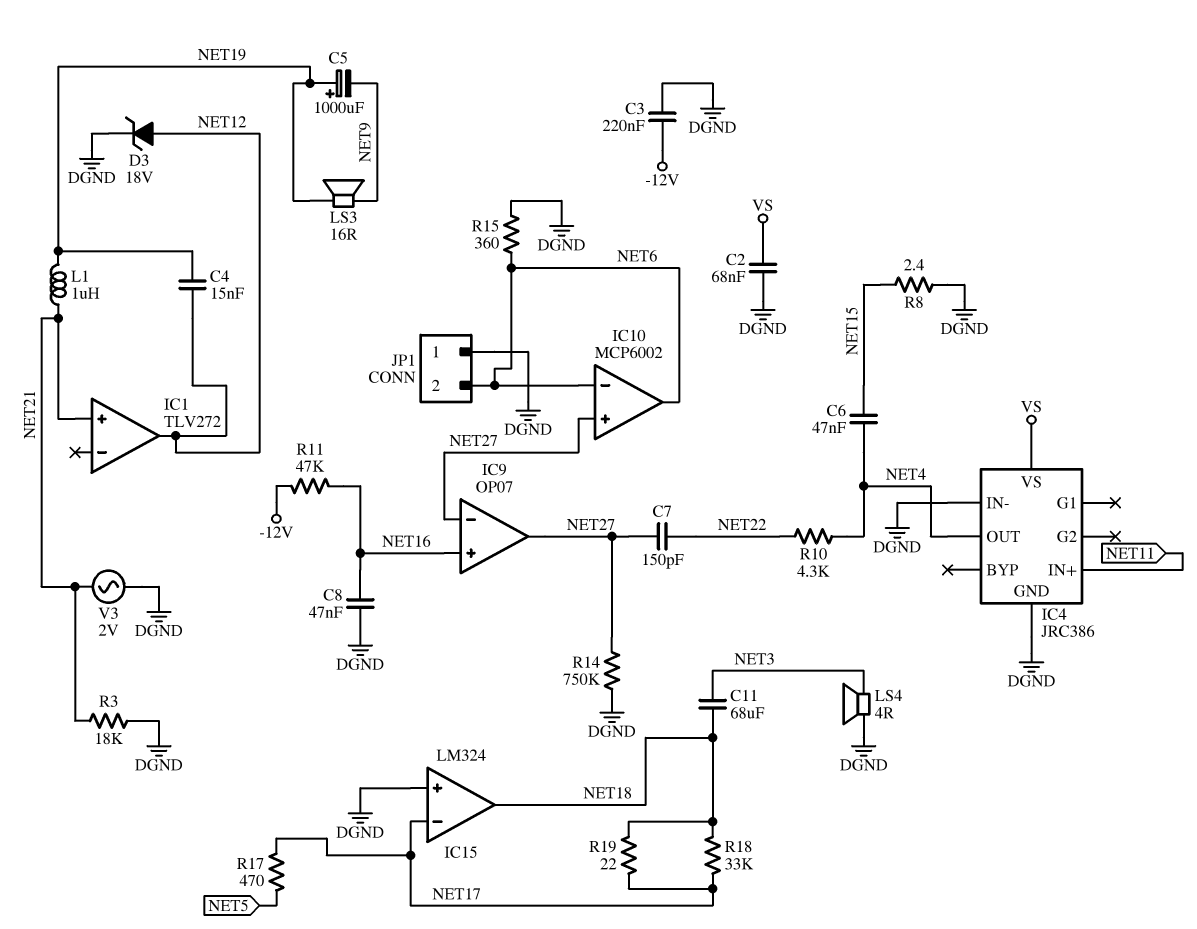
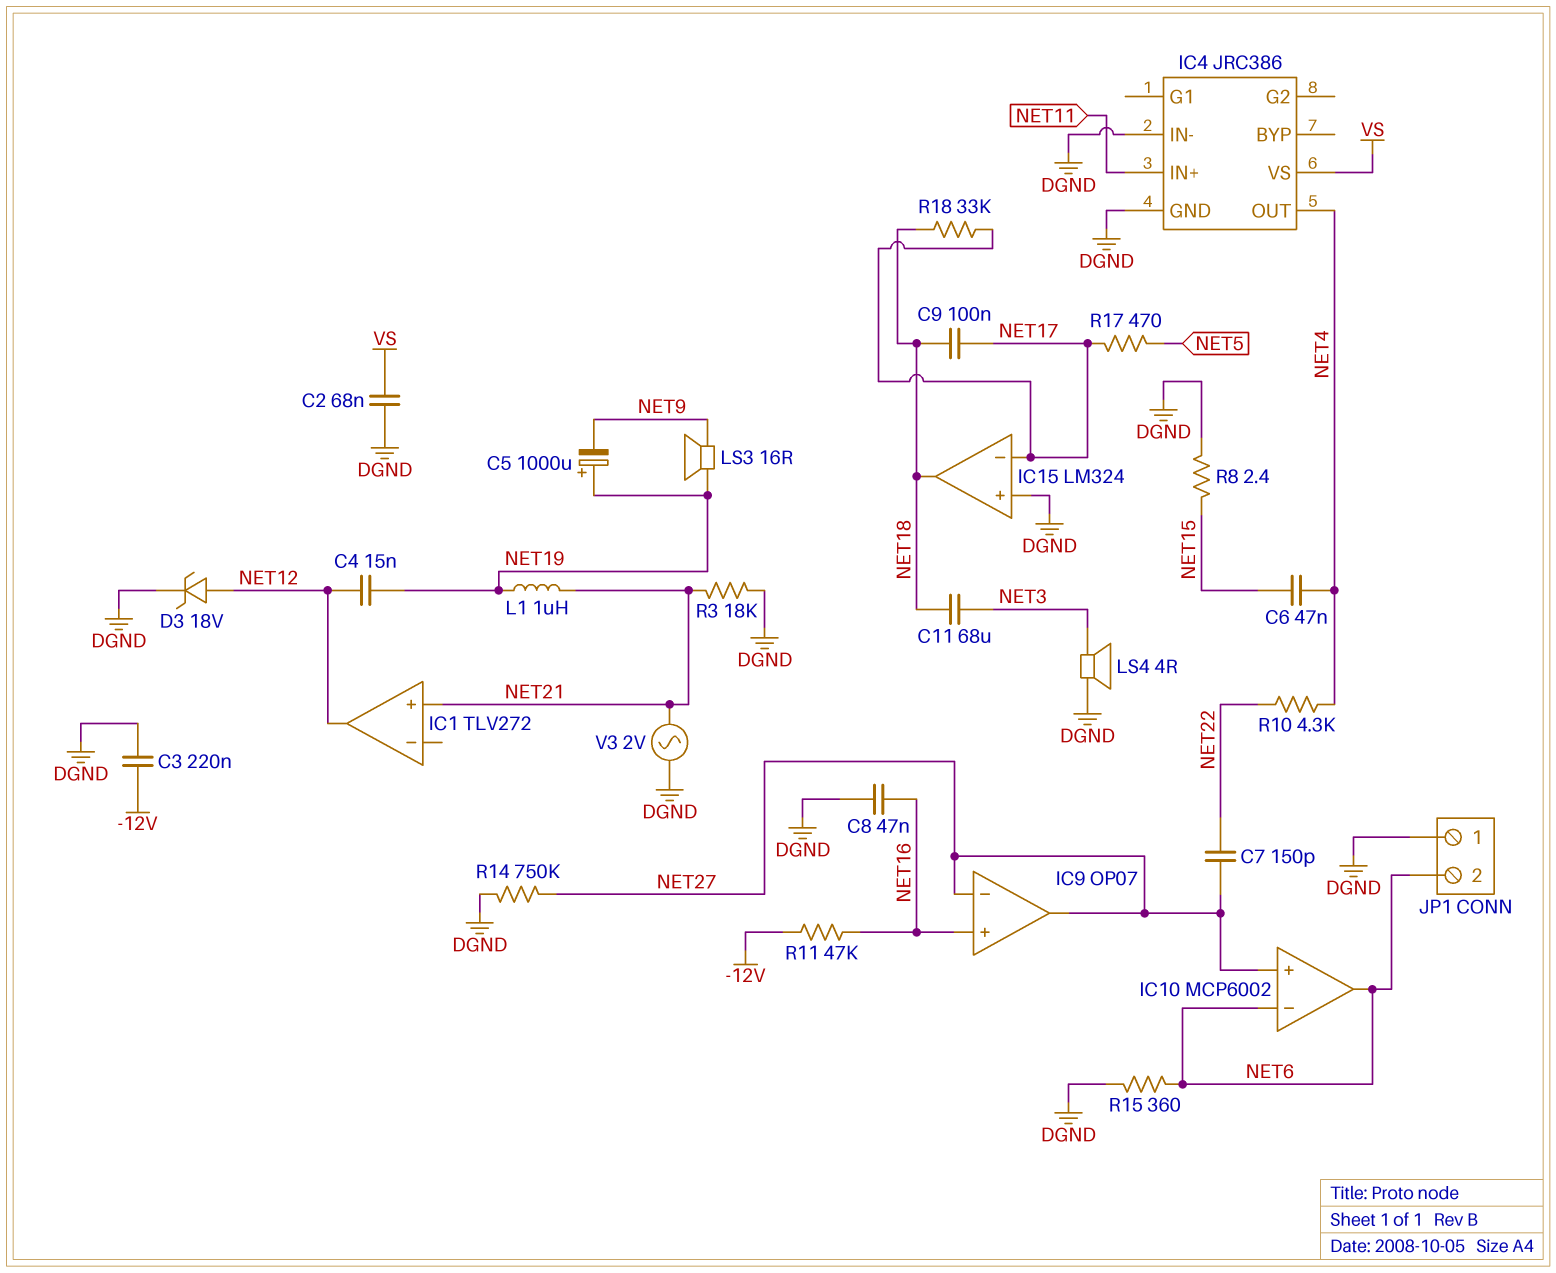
C9: none -> 100nF (NET17, NET18)
R19: 22 (NET17, NET18) -> none

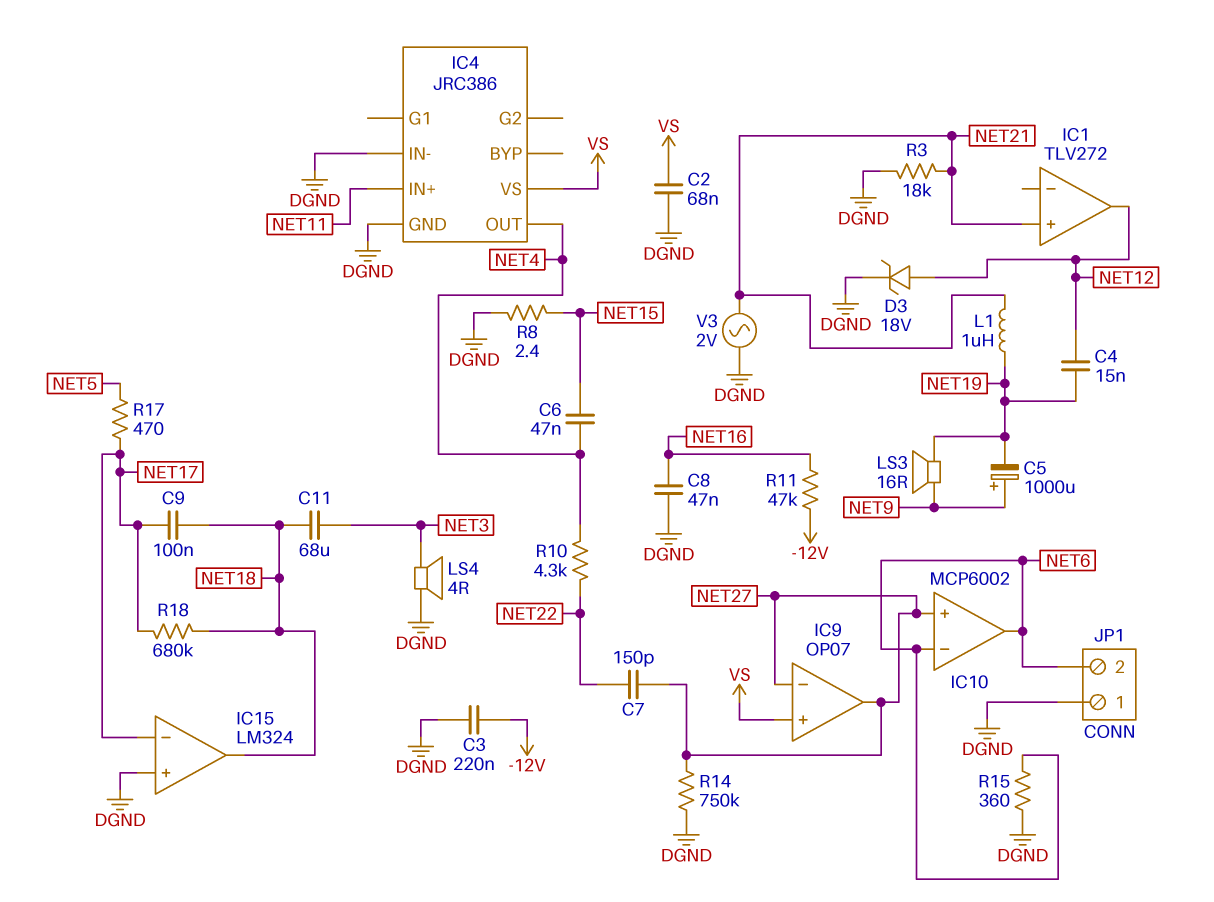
C5: 1000uF (plus NET19, minus NET9) -> 1000uF (plus NET9, minus NET19)
IC9 pin in+: NET16 -> VS
R18: 33k (NET17, NET18) -> 680k (NET17, NET18)

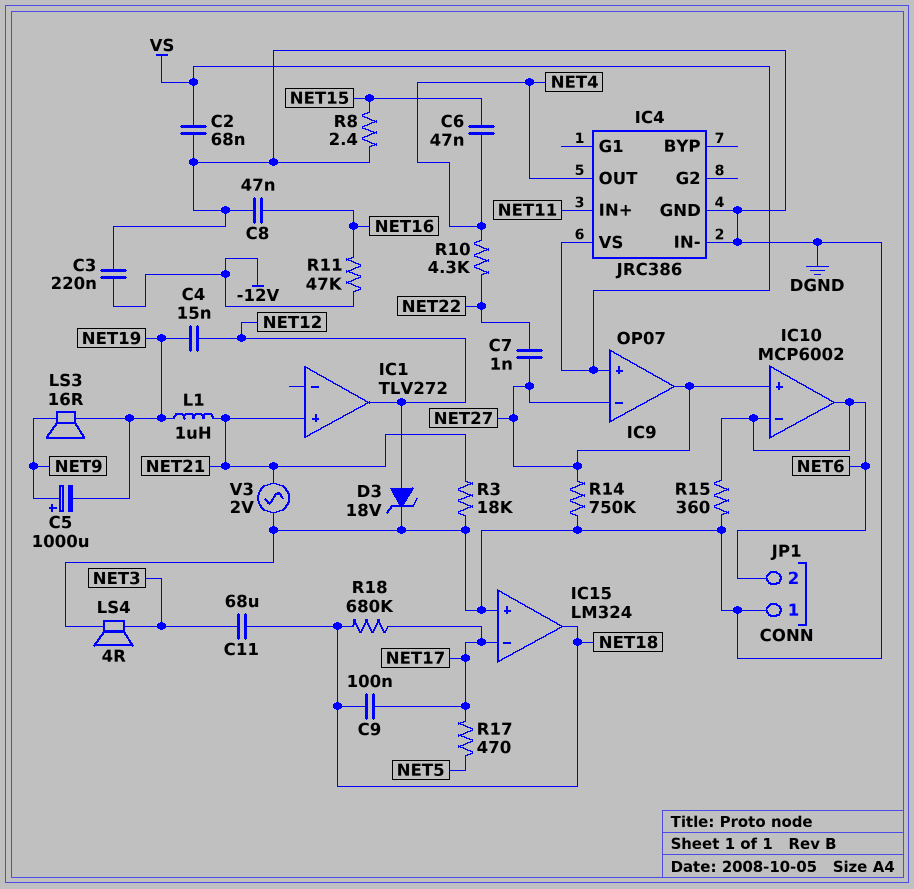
C7: 150pF (NET22, NET27) -> 1nF (NET22, NET27)

